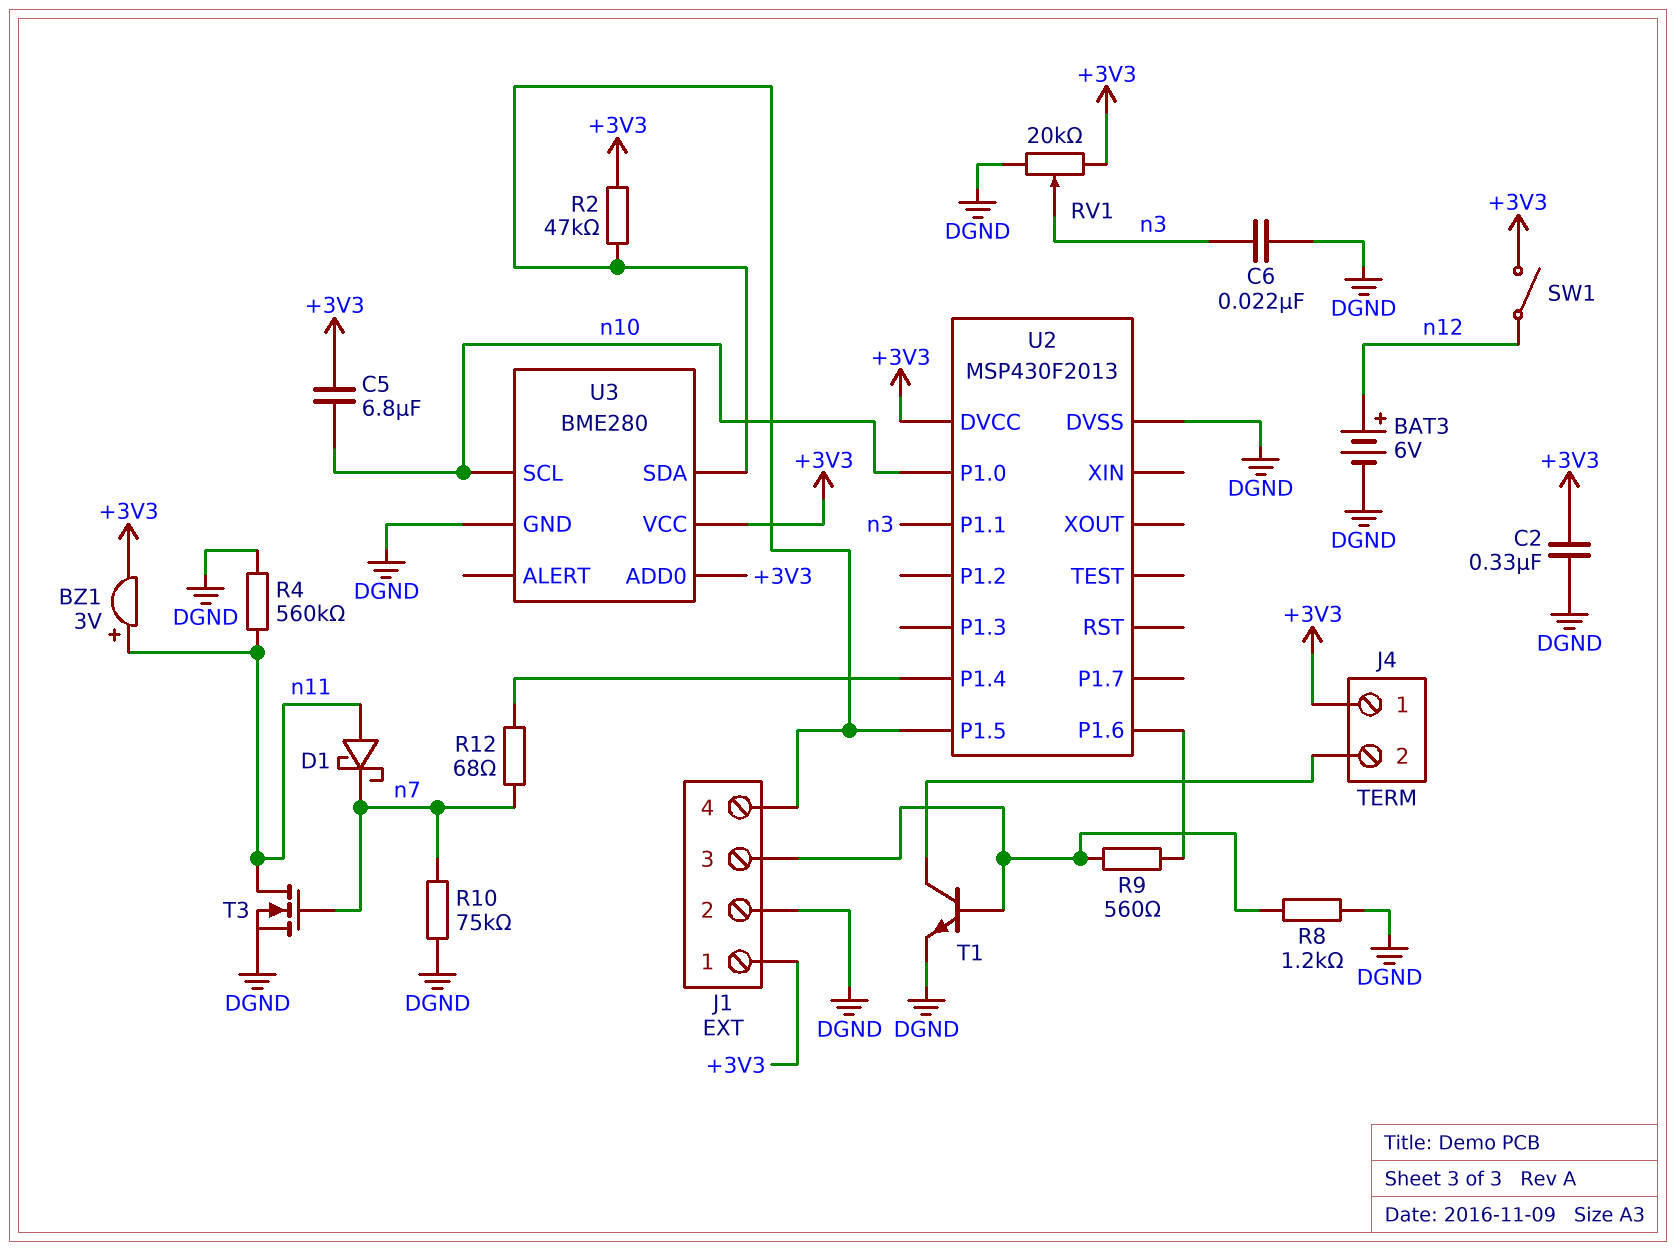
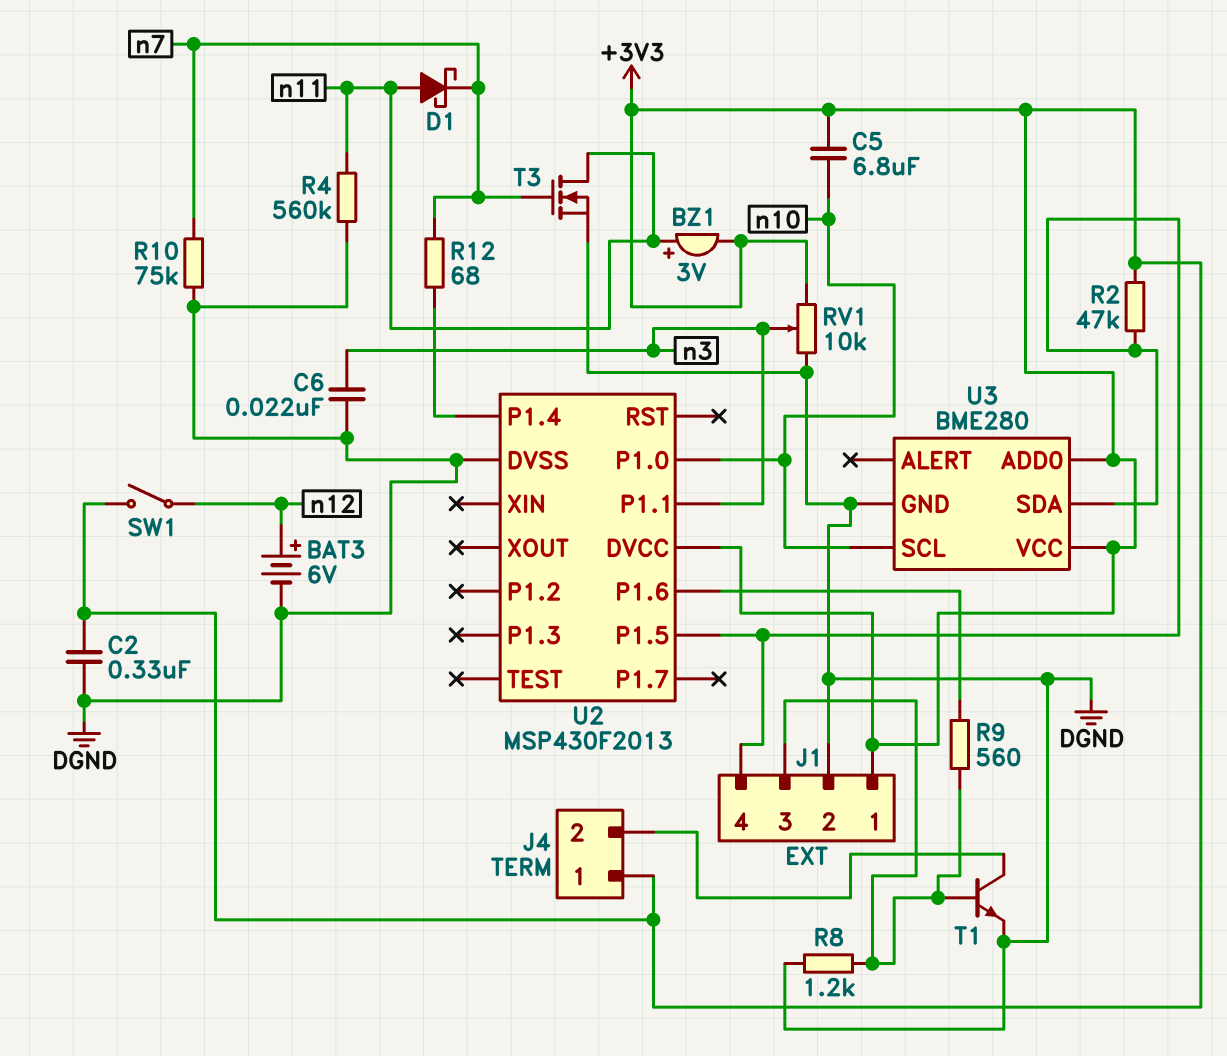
RV1: 20k (+3V3, DGND, wiper n3) -> 10k (+3V3, DGND, wiper n3)

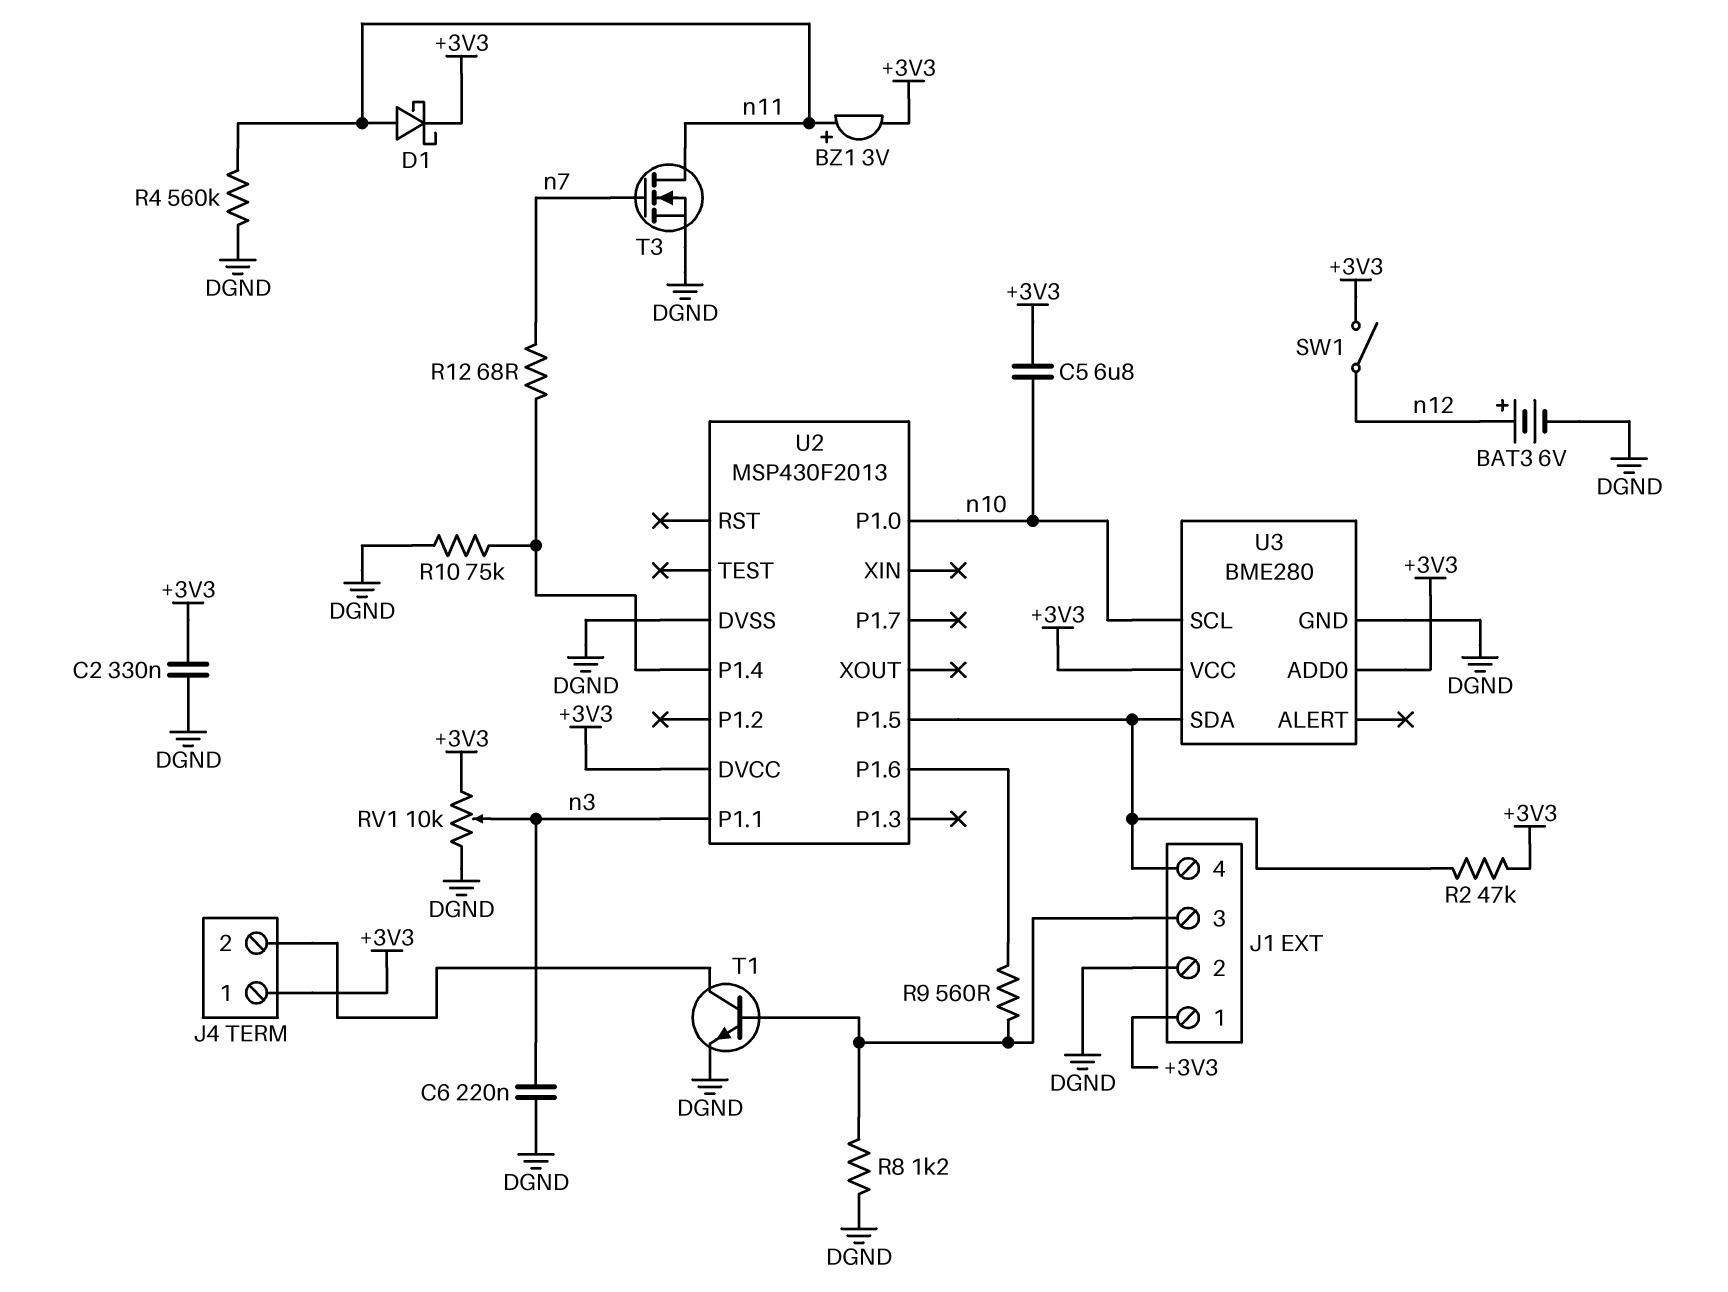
C6: 22nF (DGND, n3) -> 220nF (DGND, n3)
D1: schottky (A n11, K n7) -> schottky (A n11, K +3V3)
R10: 75k (DGND, n7) -> 75k (DGND, U2/P1.4)

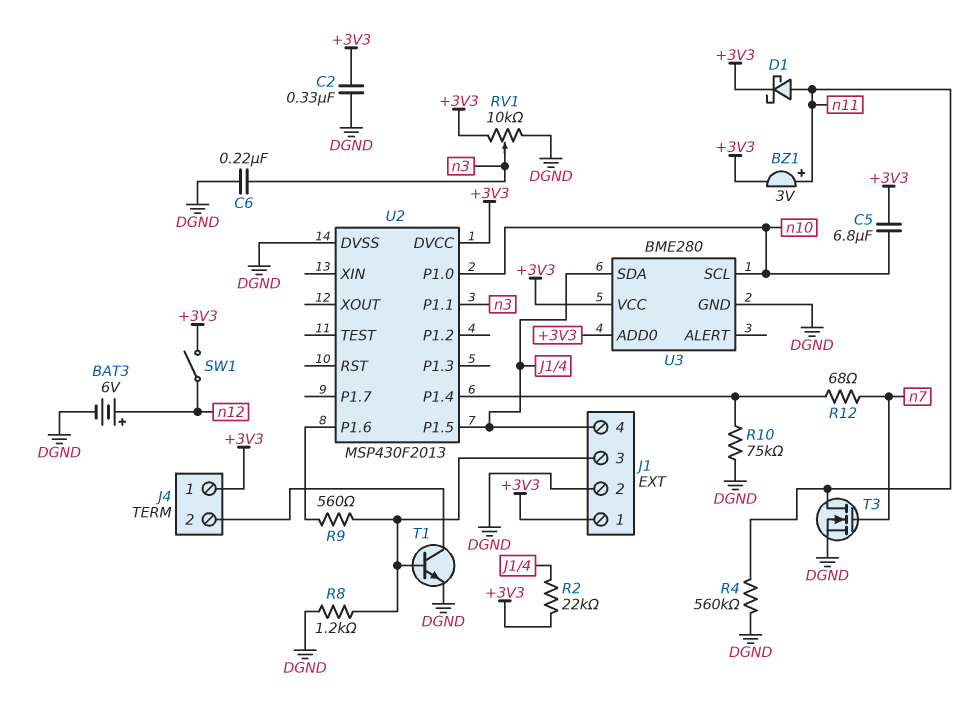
R2: 47k (+3V3, J1/4) -> 22k (+3V3, J1/4)

